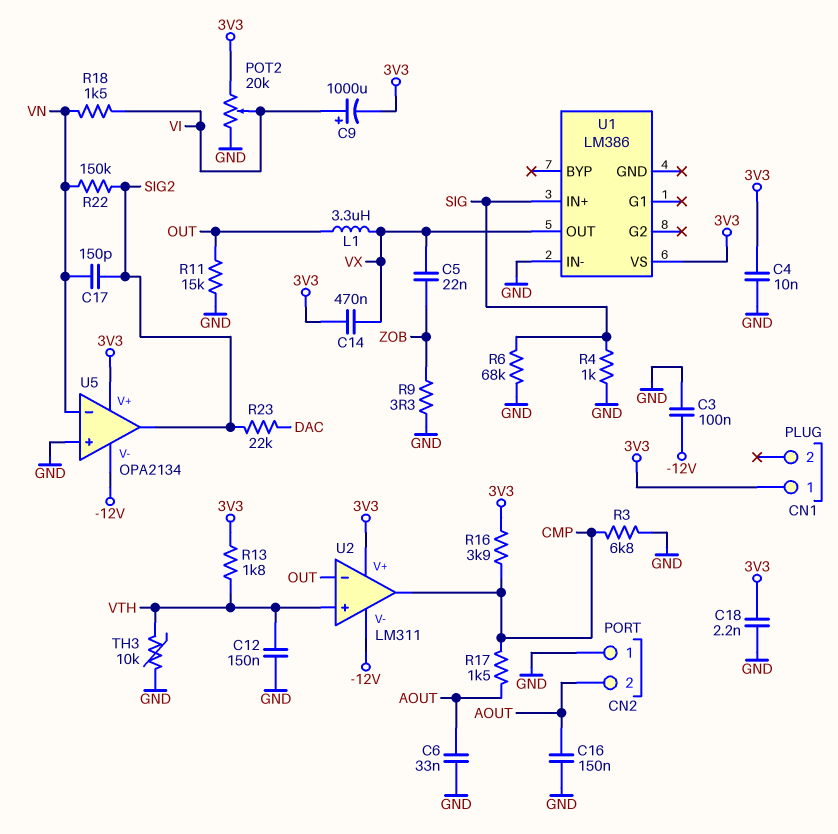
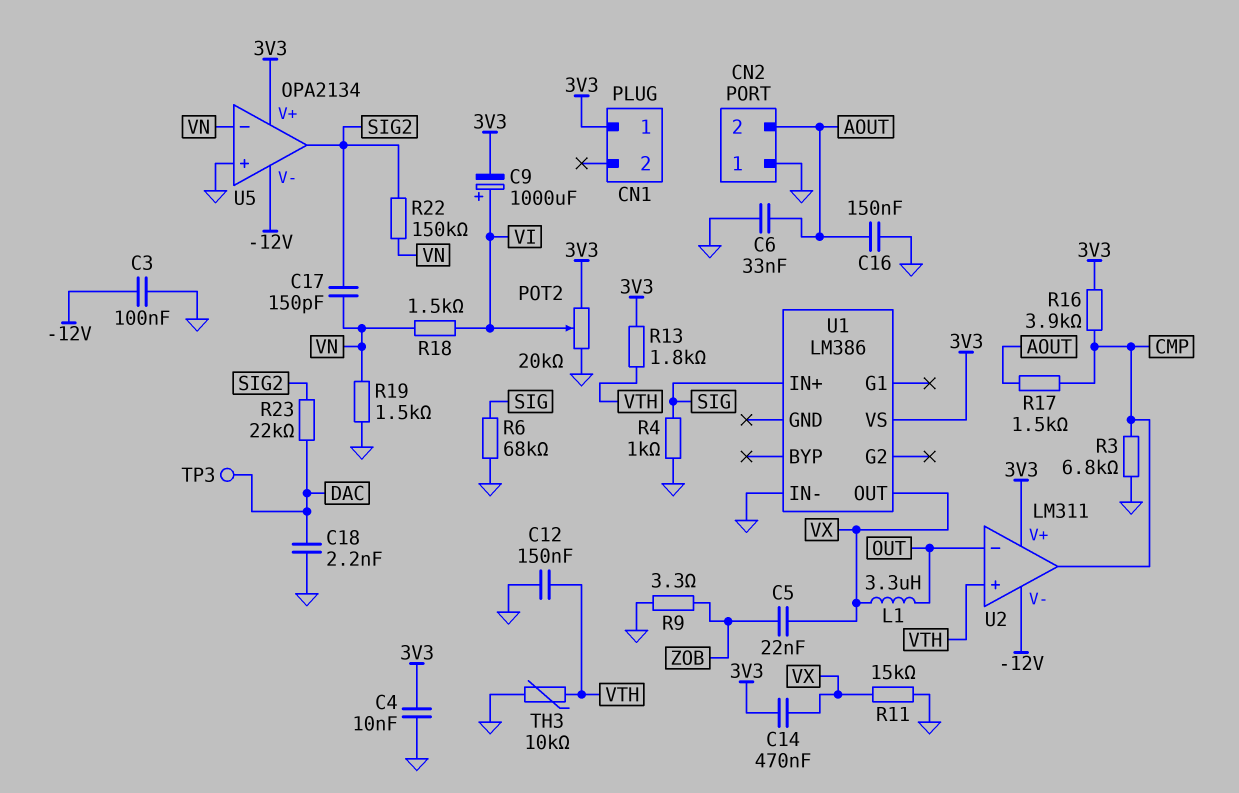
C18: 2.2nF (3V3, GND) -> 2.2nF (DAC, GND)
R11: 15k (GND, OUT) -> 15k (GND, VX)
R19: none -> 1.5k (GND, VN)
TP3: none -> test point (DAC)

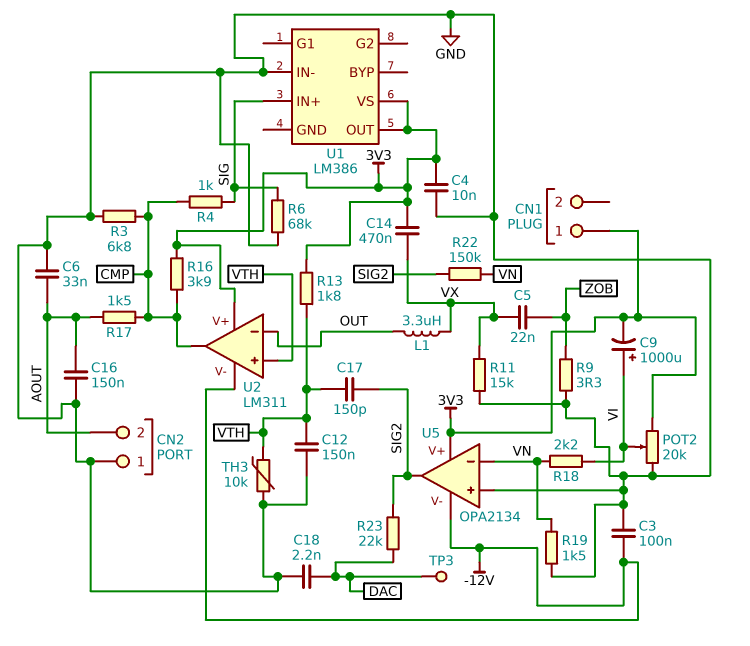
C17: 150pF (SIG2, VN) -> 150pF (SIG2, VTH)
R4: 1k (GND, SIG) -> 1k (CMP, SIG)
R18: 1.5k (VI, VN) -> 2.2k (VI, VN)
U1 pin OUT: VX -> 3V3

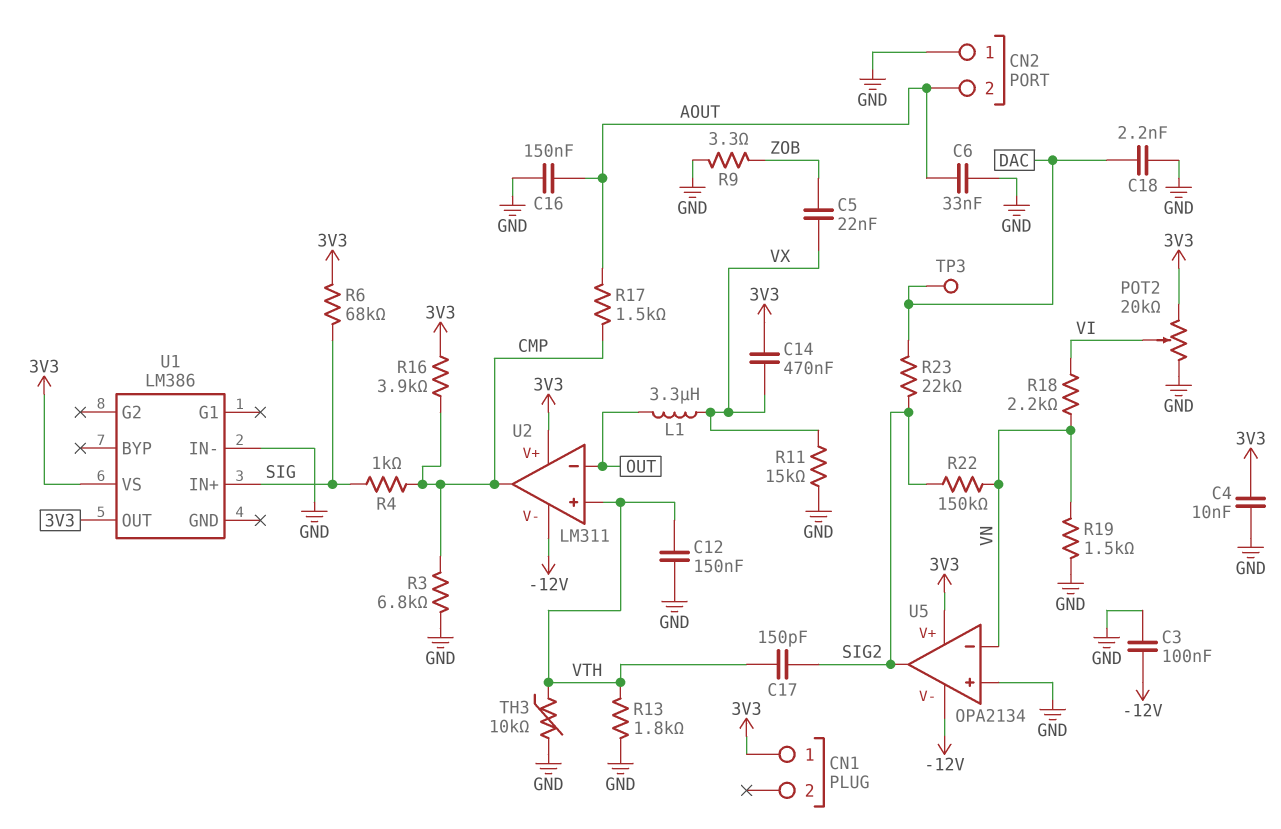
C9: 1000uF (plus VI, minus 3V3) -> none
R6: 68k (GND, SIG) -> 68k (3V3, SIG)
R13: 1.8k (3V3, VTH) -> 1.8k (GND, VTH)

